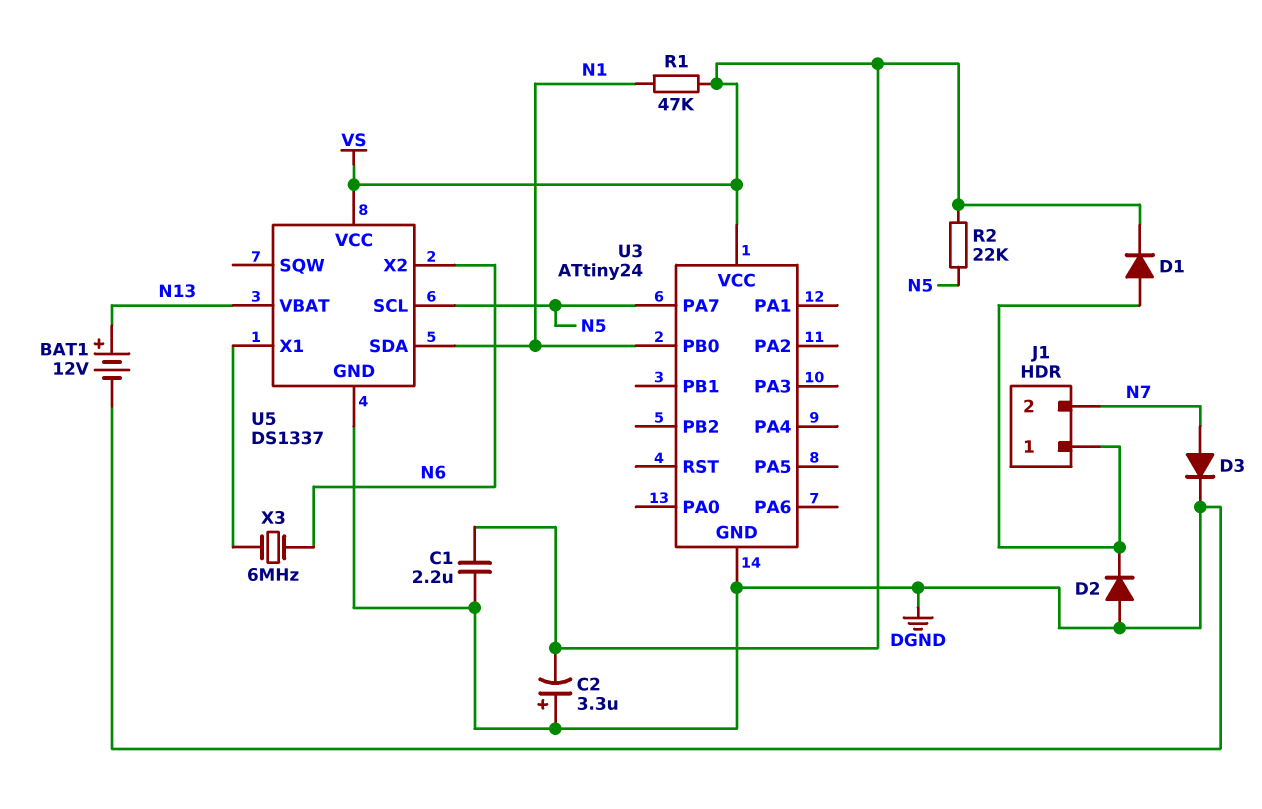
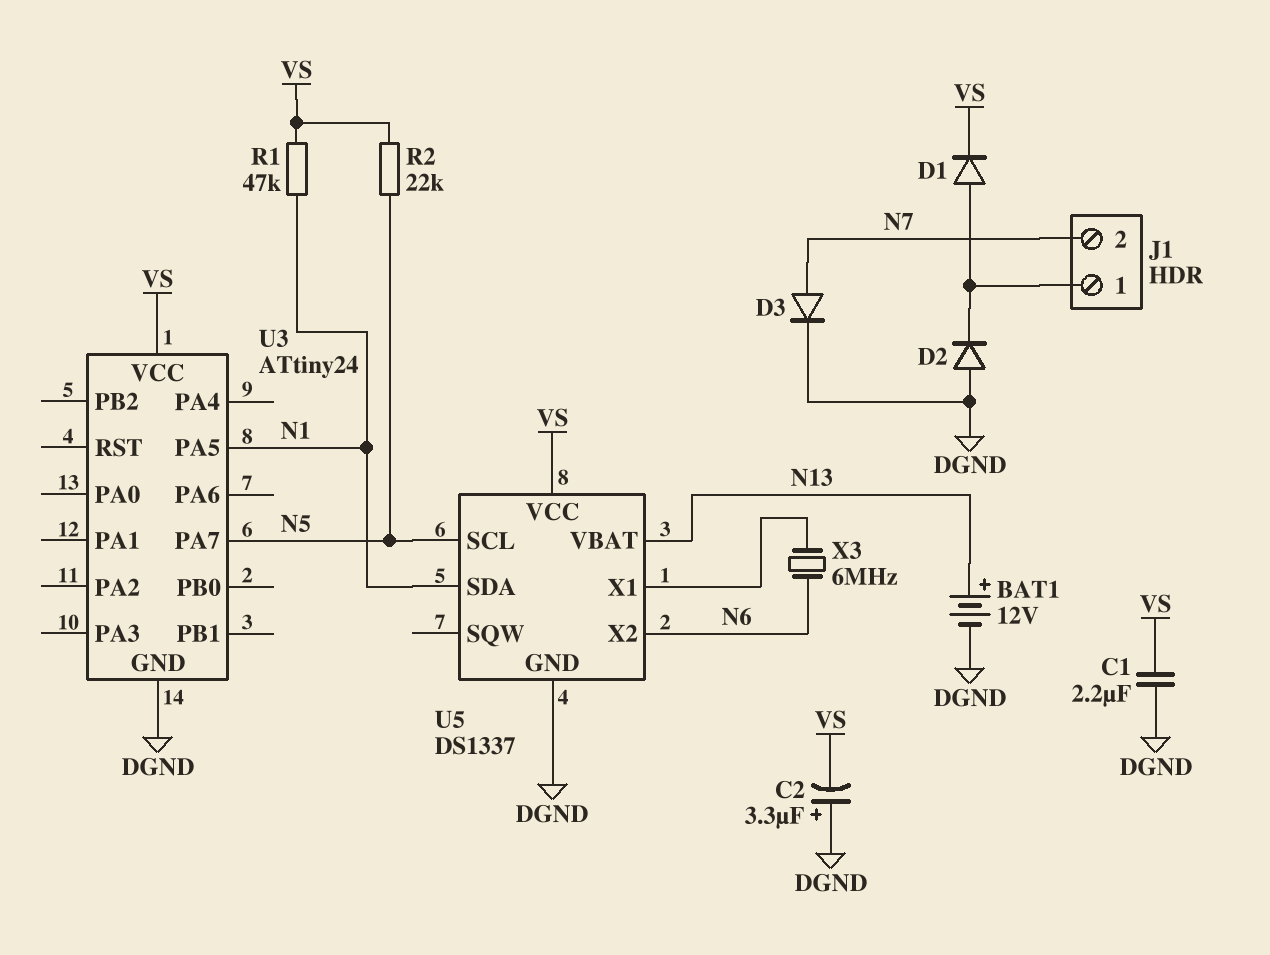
U3 pin PA5: none -> N1
U3 pin PB0: N1 -> none

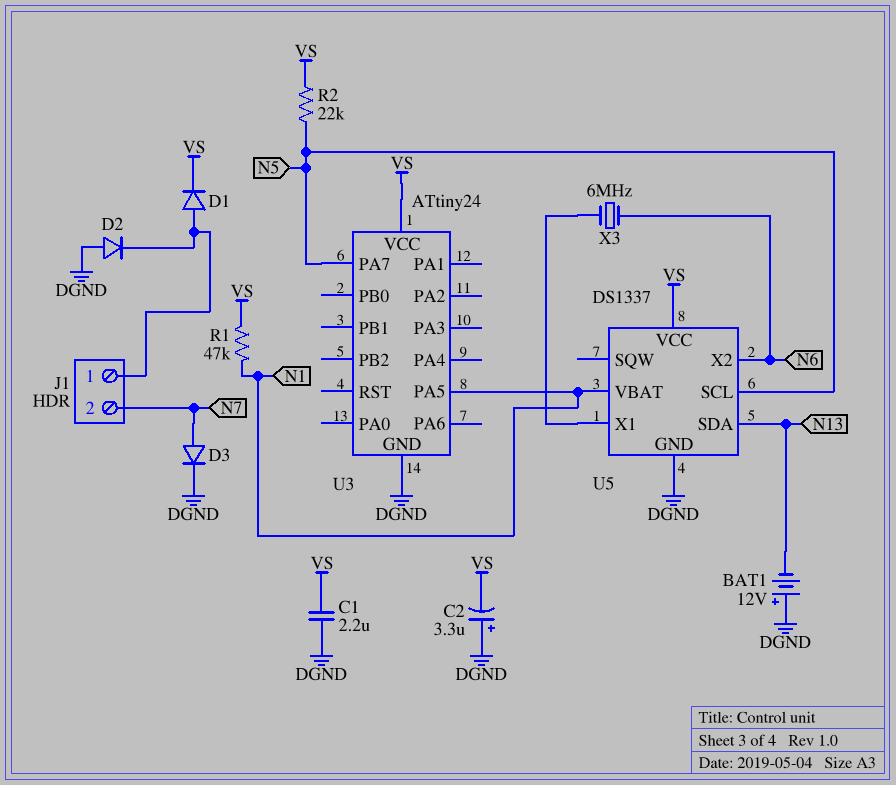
BAT1: 12V (plus N13, minus DGND) -> 12V (plus DGND, minus N13)
U5 pin SDA: N1 -> N13
U5 pin VBAT: N13 -> N1

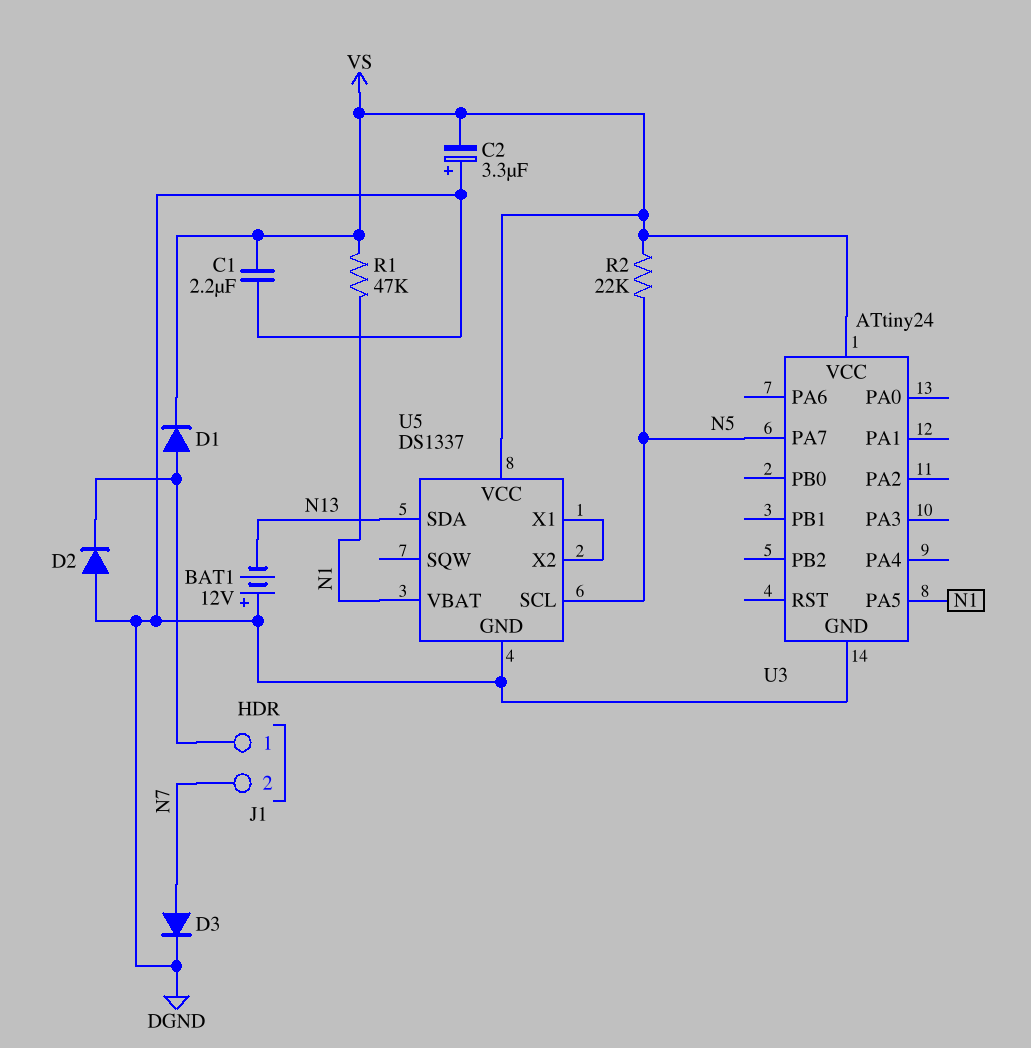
U5 pin X2: N6 -> U5/X1
X3: 6MHz (N6, U5/X1) -> none

